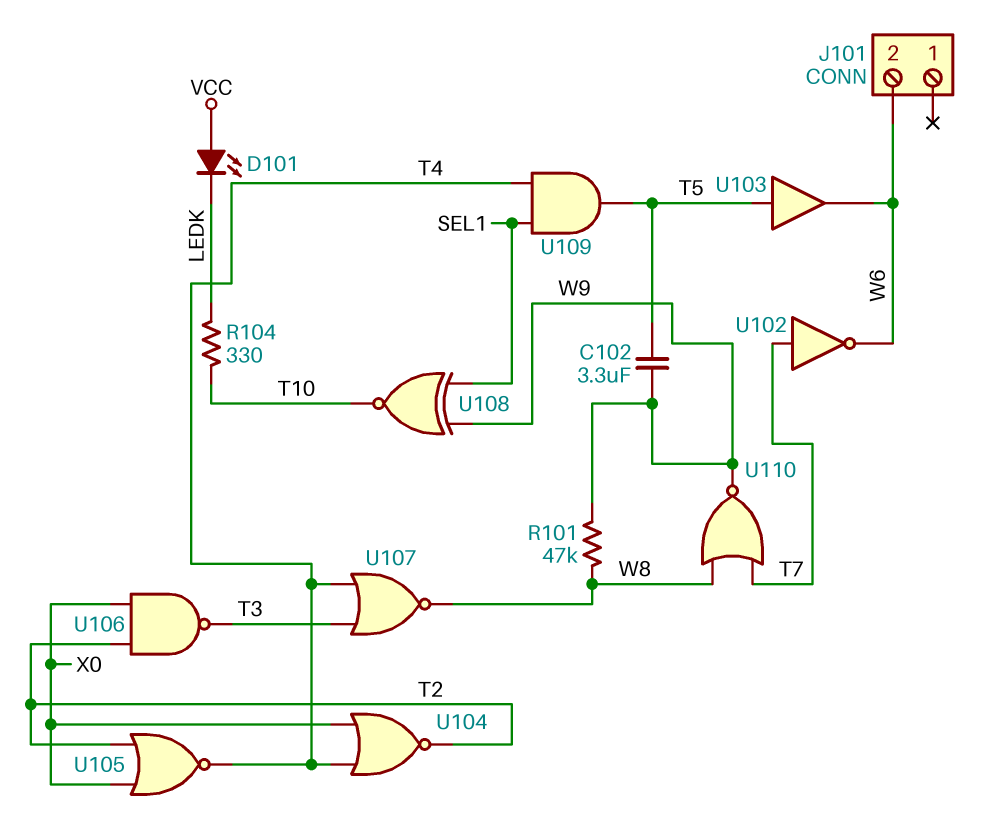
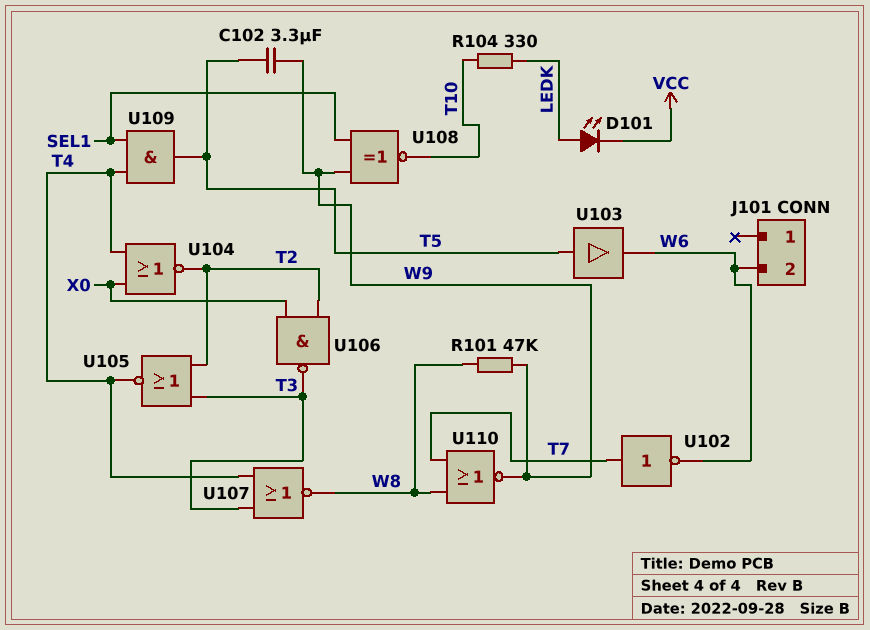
D101: LED (A VCC, K LEDK) -> LED (A LEDK, K VCC)
U105: NOR (in T2, in X0, out T4) -> NOR (in T2, in T3, out T4)

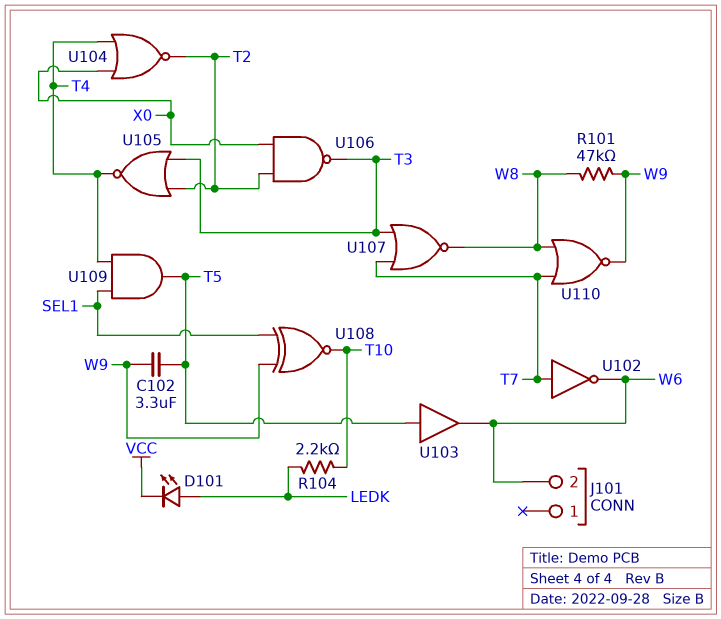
R104: 330 (LEDK, T10) -> 2.2k (LEDK, T10)
U107: NOR (in T3, in T4, out W8) -> NOR (in T3, in T7, out W8)

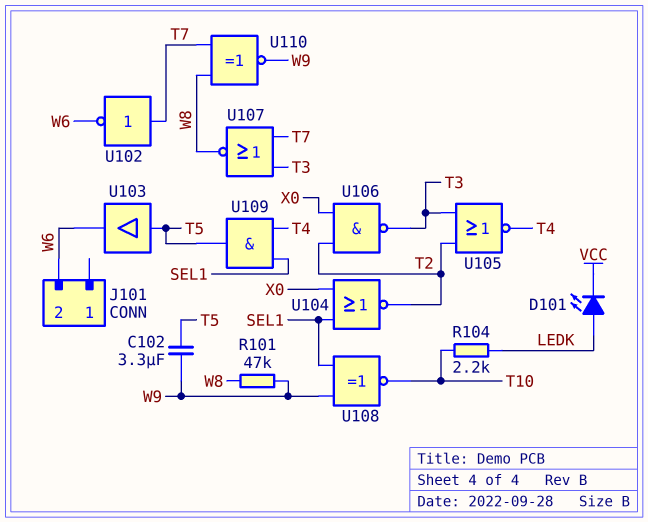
U104: NOR (in T4, in X0, out T2) -> NOR (in SEL1, in X0, out T2)
U110: NOR (in T7, in W8, out W9) -> XNOR (in T7, in W8, out W9)

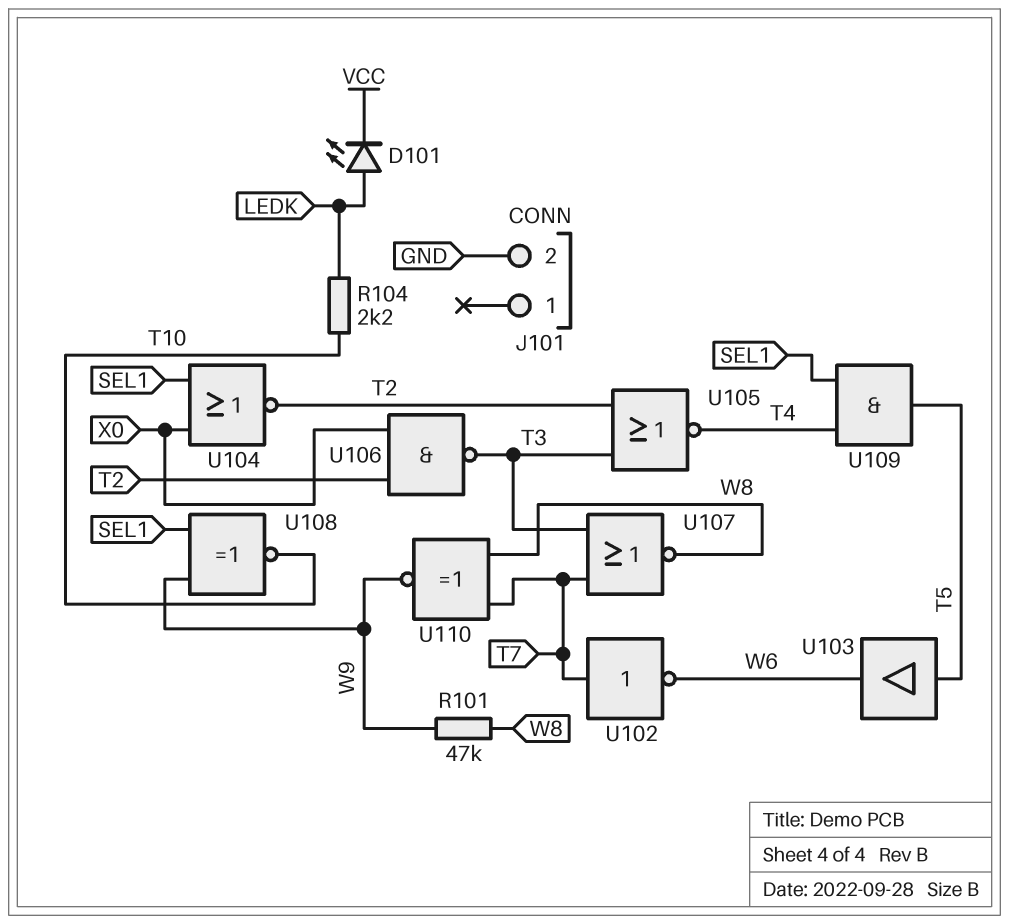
C102: 3.3uF (T5, W9) -> none
J101 pin 2: W6 -> GND

